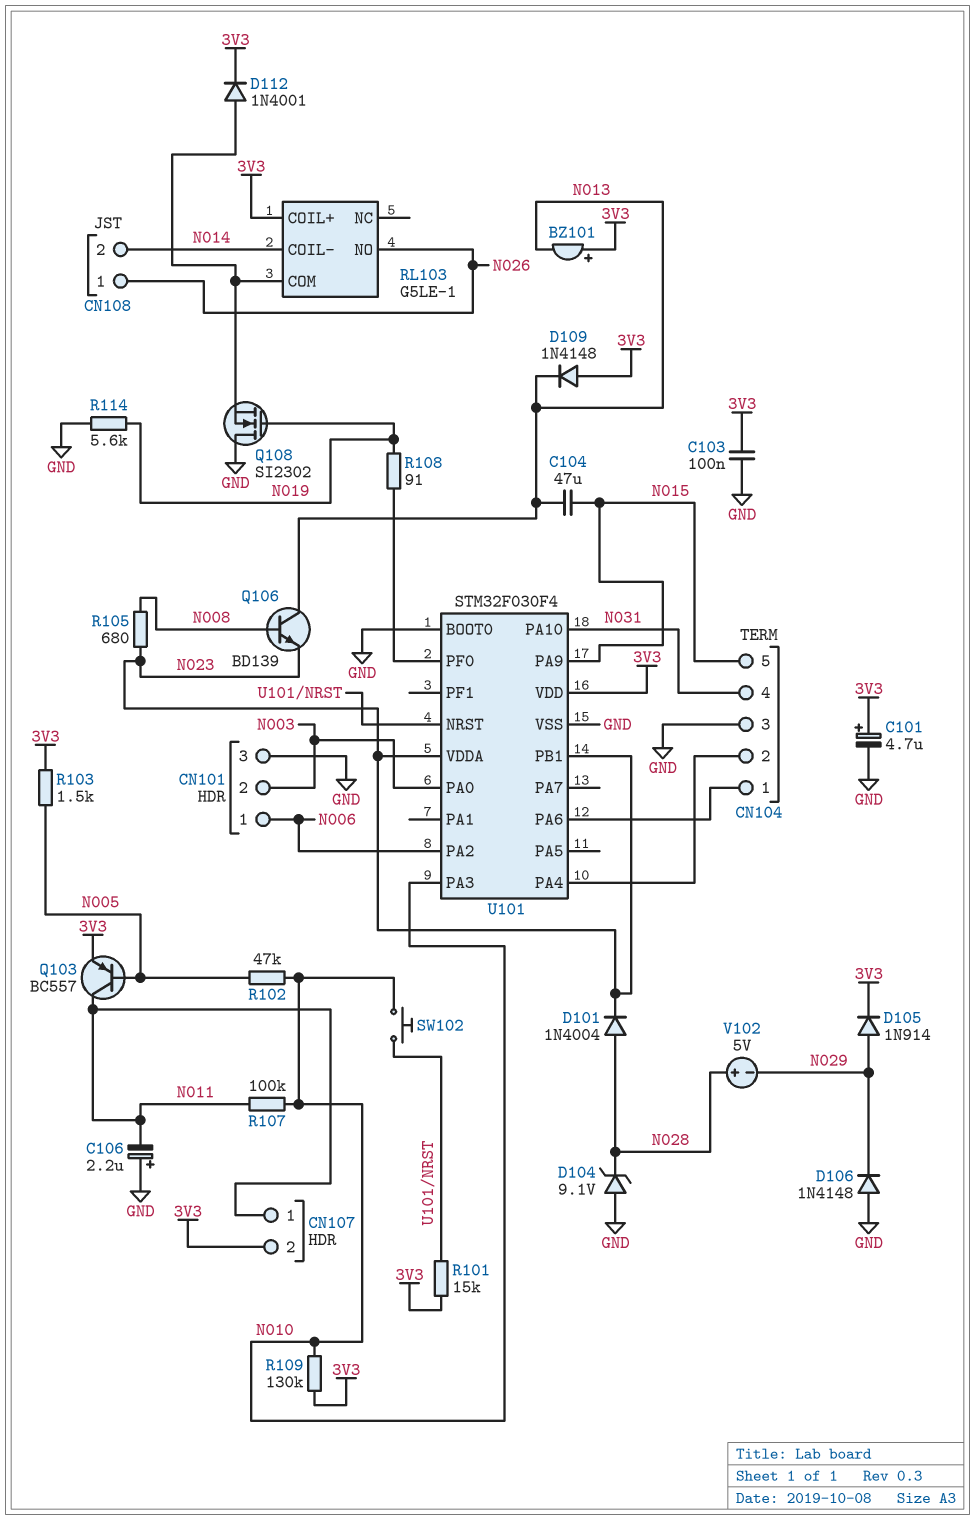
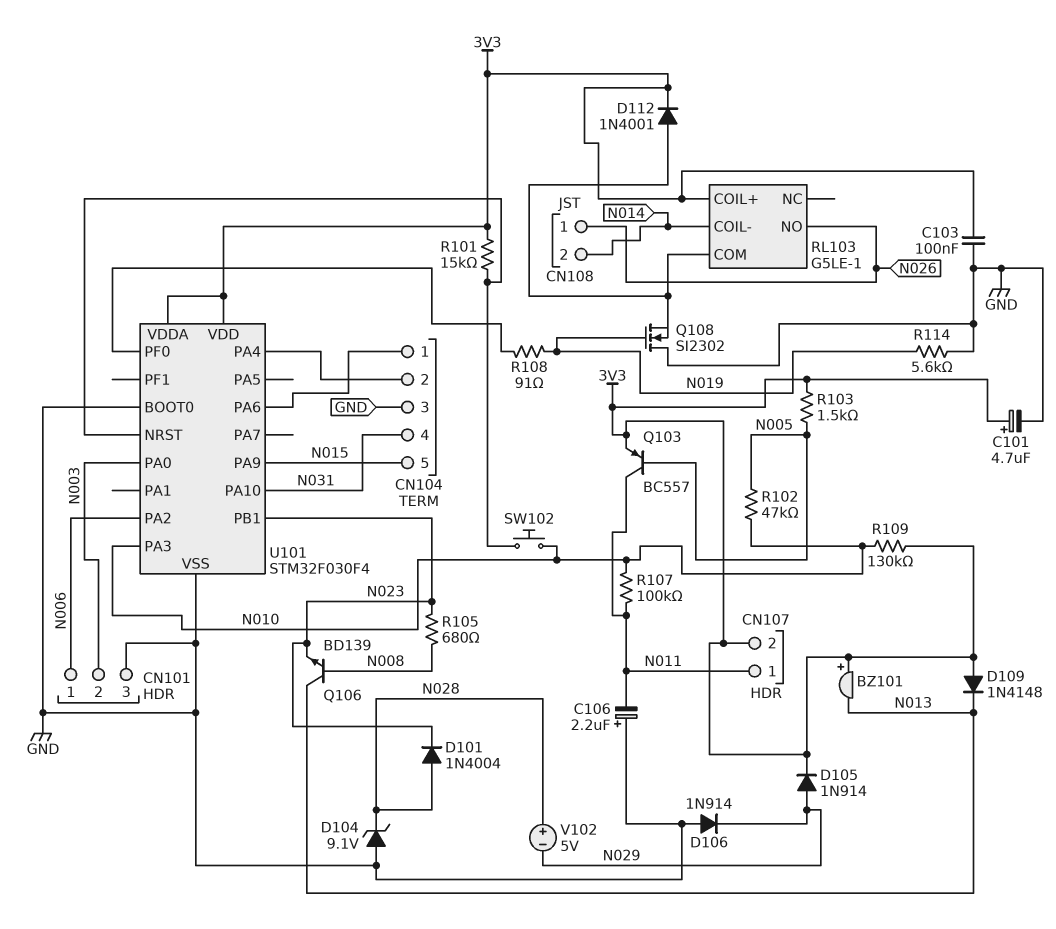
C104: 47uF (N013, N015) -> none
D106: diode 1N4148 (A GND, K N029) -> diode 1N914 (A GND, K N029)
U101 pin VDDA: N023 -> 3V3

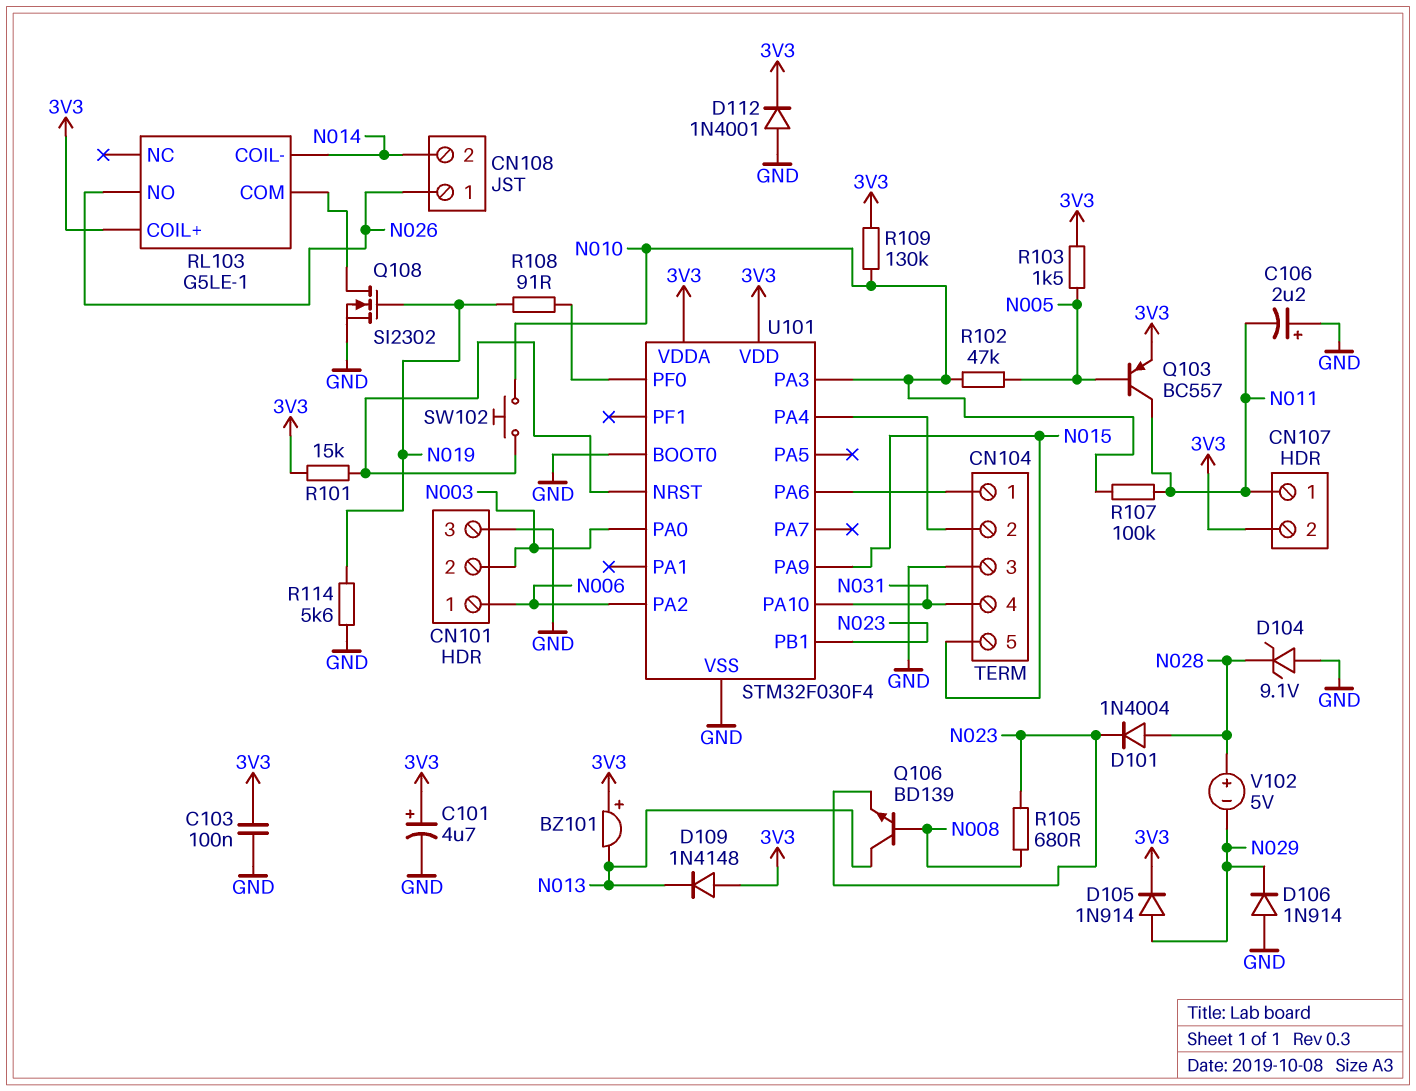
D112: diode 1N4001 (A RL103/COM, K 3V3) -> diode 1N4001 (A GND, K 3V3)
Q108: NMOS SI2302 (G N019, D GND, S RL103/COM) -> NMOS SI2302 (G N019, D RL103/COM, S GND)

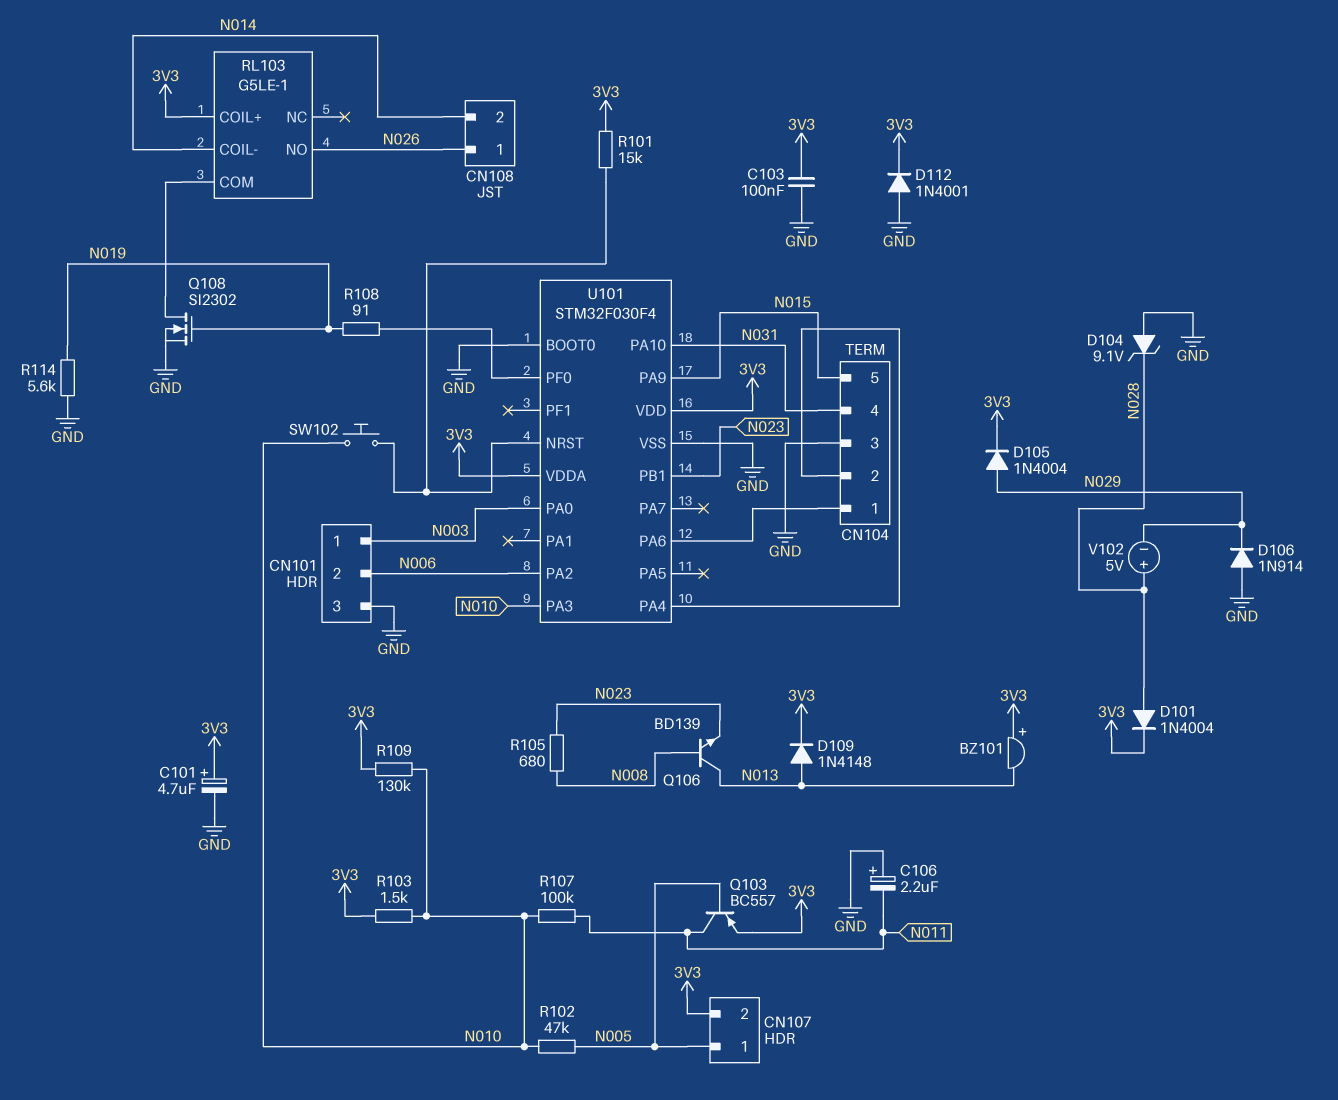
CN101 pin 1: N006 -> N003
CN101 pin 2: N003 -> N006
CN107 pin 1: N011 -> N005
D101: diode 1N4004 (A N028, K N023) -> diode 1N4004 (A N028, K 3V3)
D105: diode 1N914 (A N029, K 3V3) -> diode 1N4004 (A N029, K 3V3)
D109: diode 1N4148 (A 3V3, K N013) -> diode 1N4148 (A N013, K 3V3)
R103: 1.5k (3V3, N005) -> 1.5k (3V3, N010)

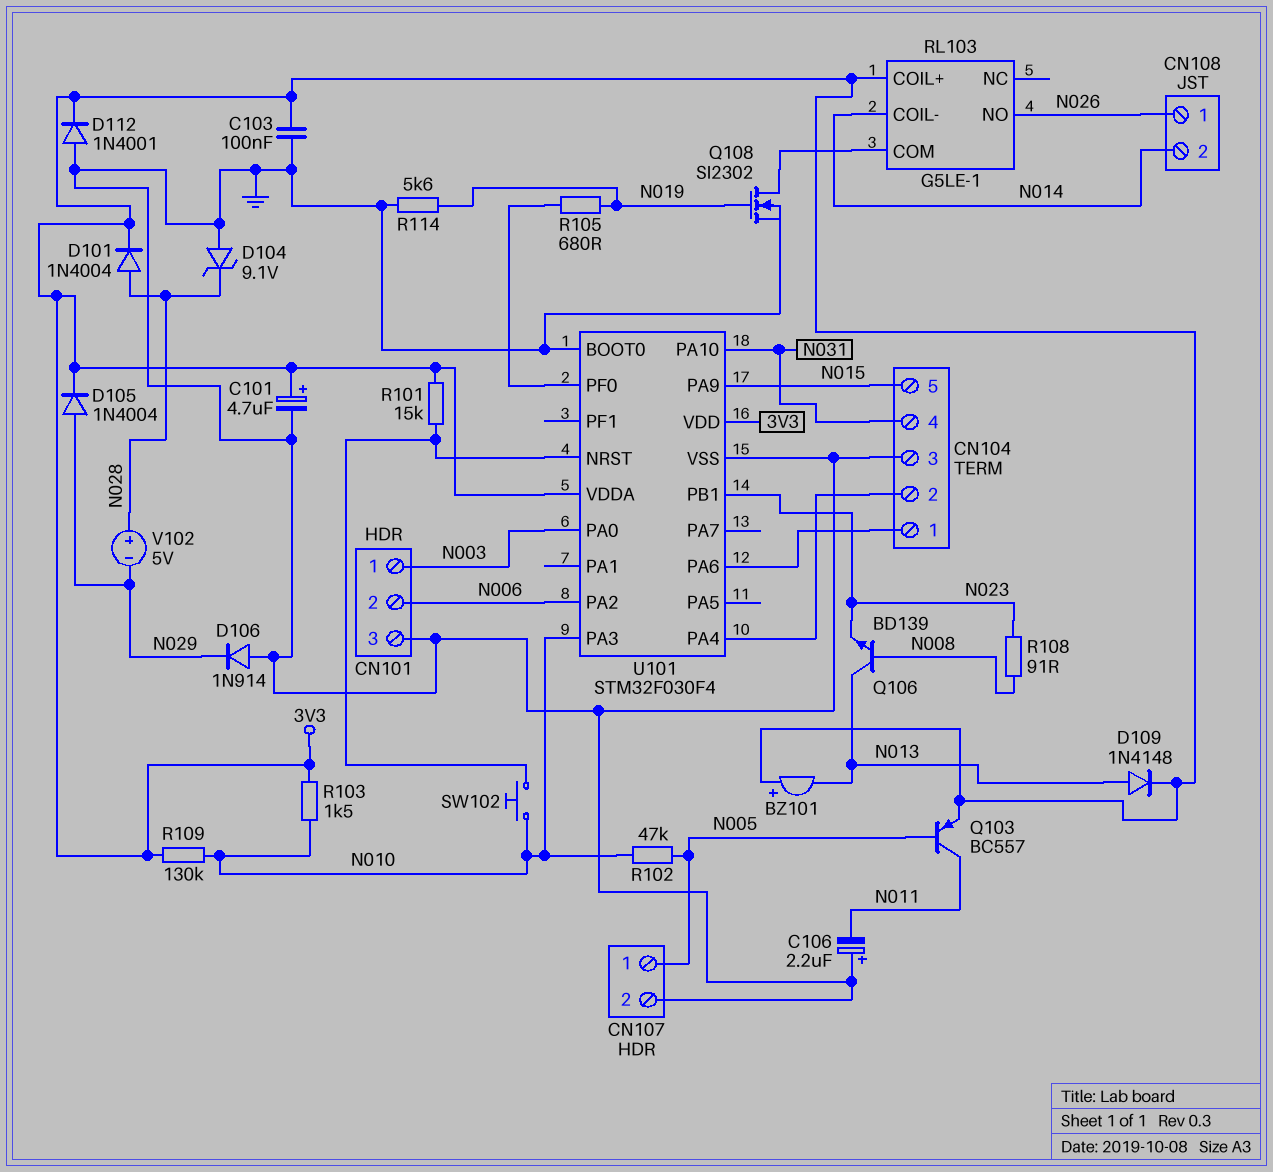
CN107 pin 2: 3V3 -> GND
R105: 680 (N008, N023) -> 680 (N019, U101/PF0)
R107: 100k (N010, N011) -> none
R108: 91 (N019, U101/PF0) -> 91 (N008, N023)

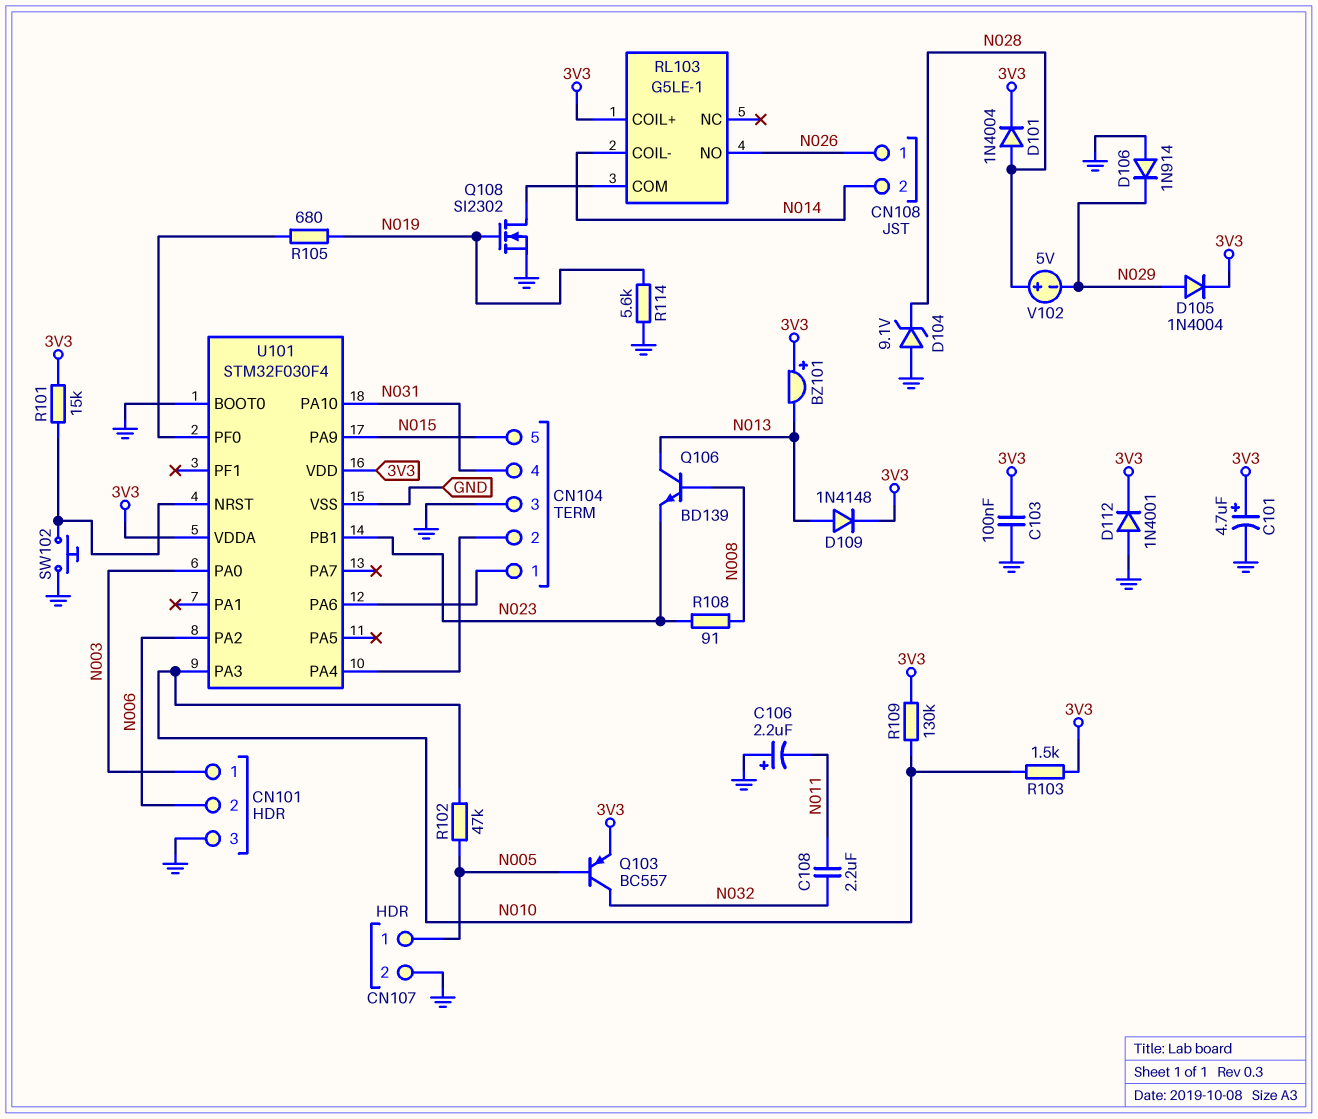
C108: none -> 2.2uF (N011, N032)
Q103: PNP BC557 (B N005, C N011, E 3V3) -> PNP BC557 (B N005, C N032, E 3V3)
SW102: button (N010, U101/NRST) -> button (GND, U101/NRST)

